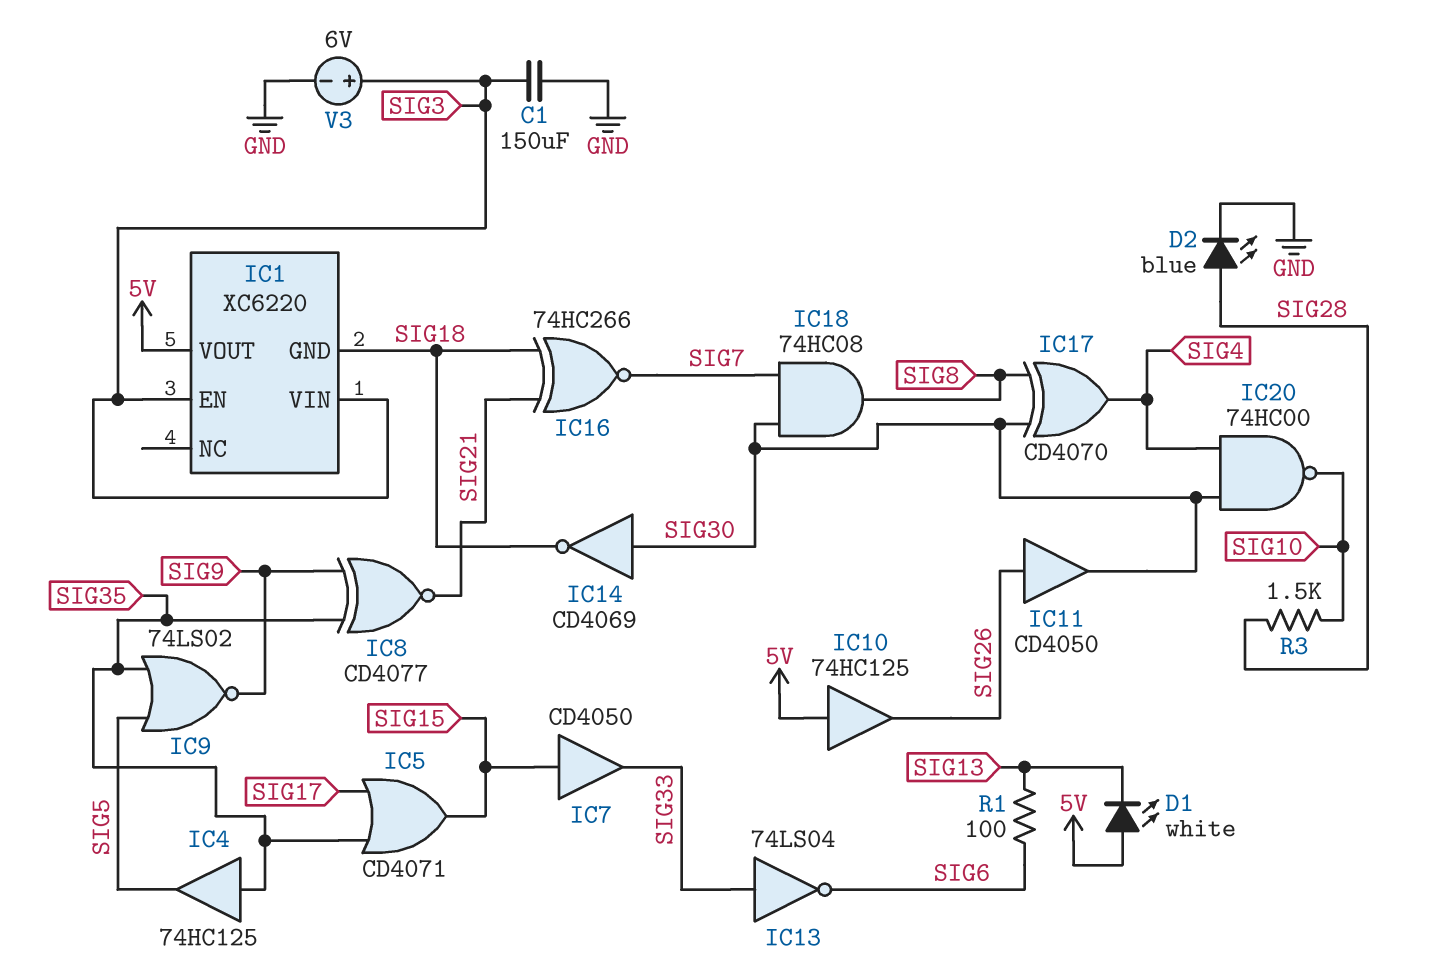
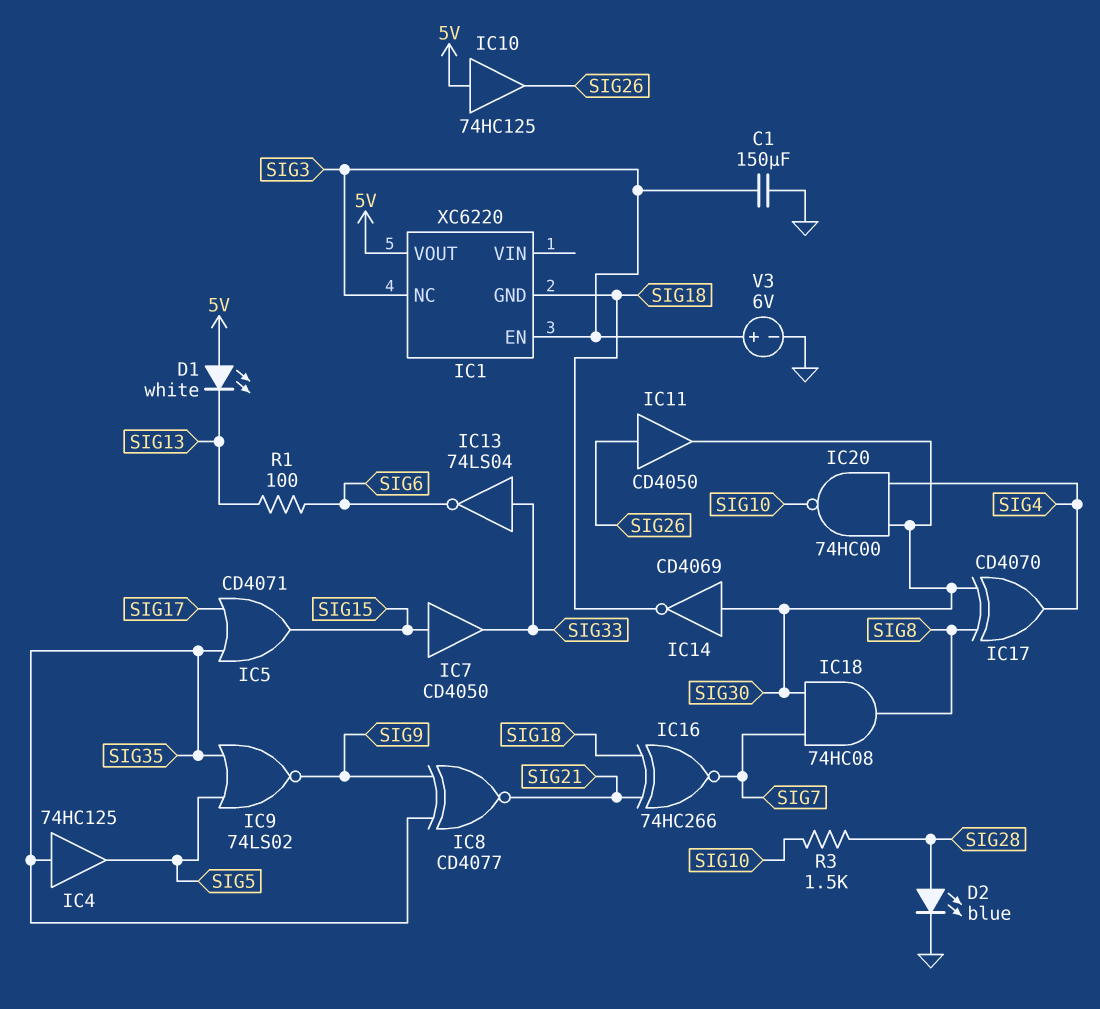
IC1 pin NC: none -> SIG3
IC1 pin VIN: SIG3 -> none

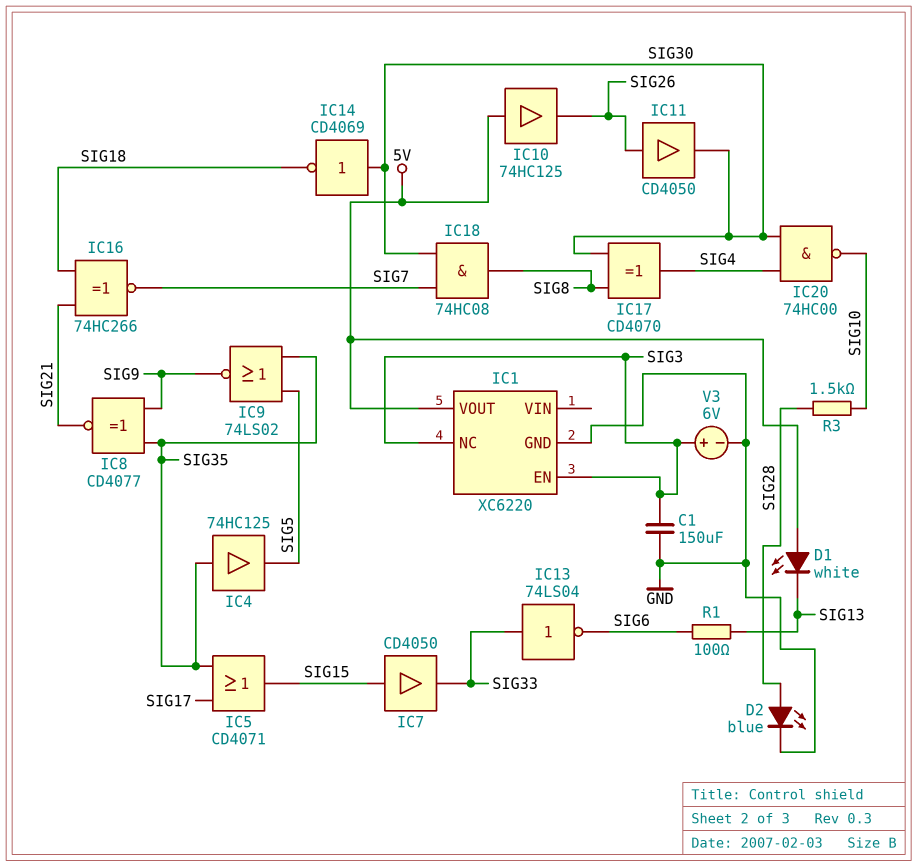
IC1 pin GND: SIG18 -> GND

